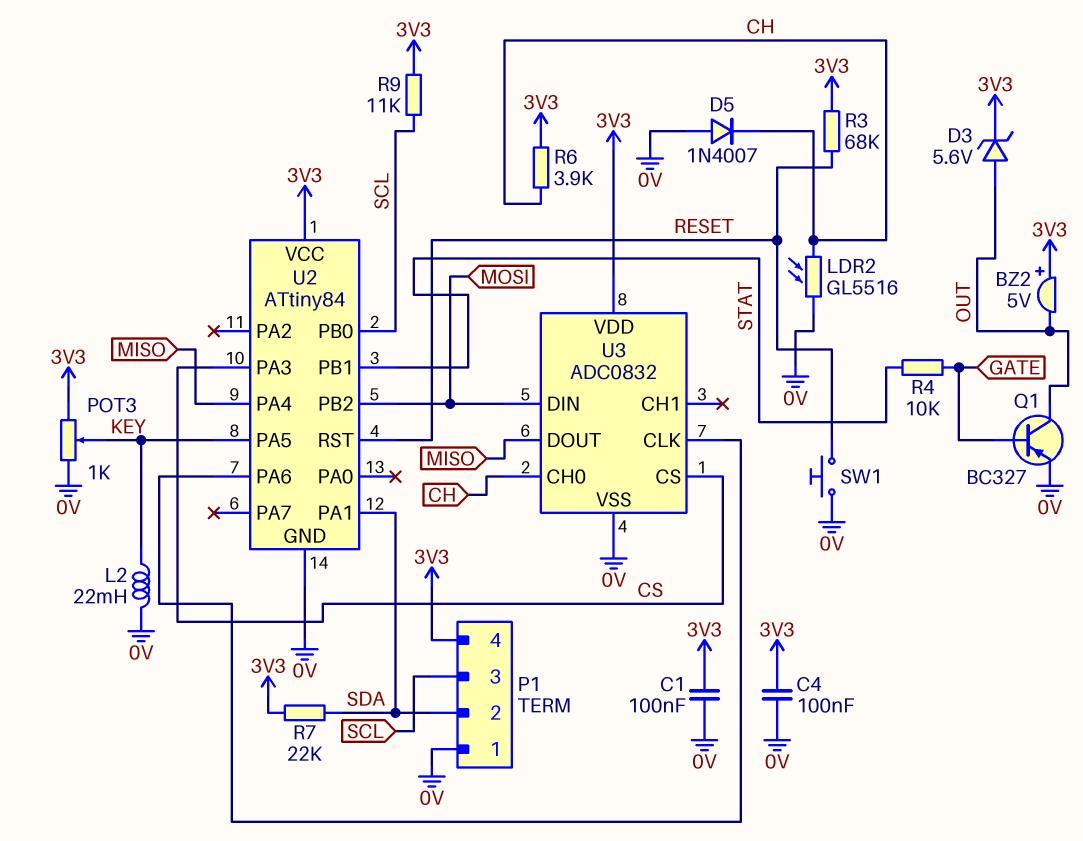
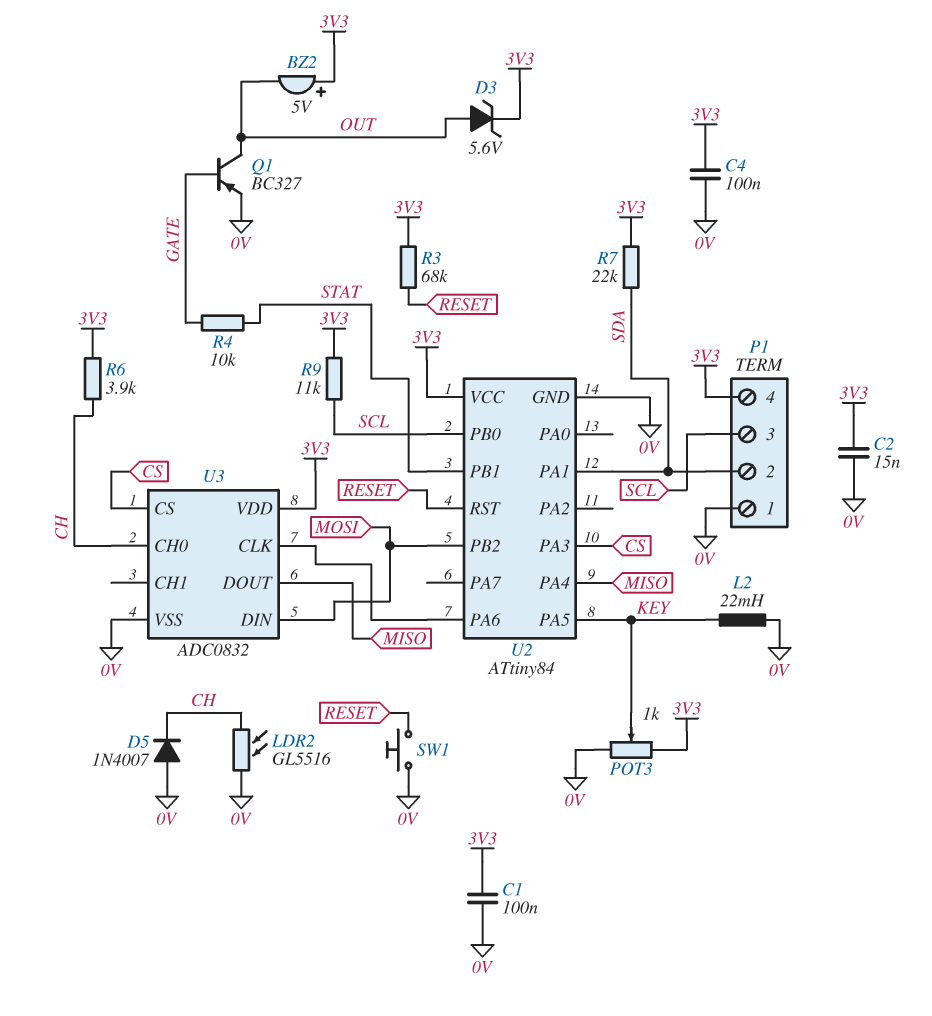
C2: none -> 15nF (0V, 3V3)

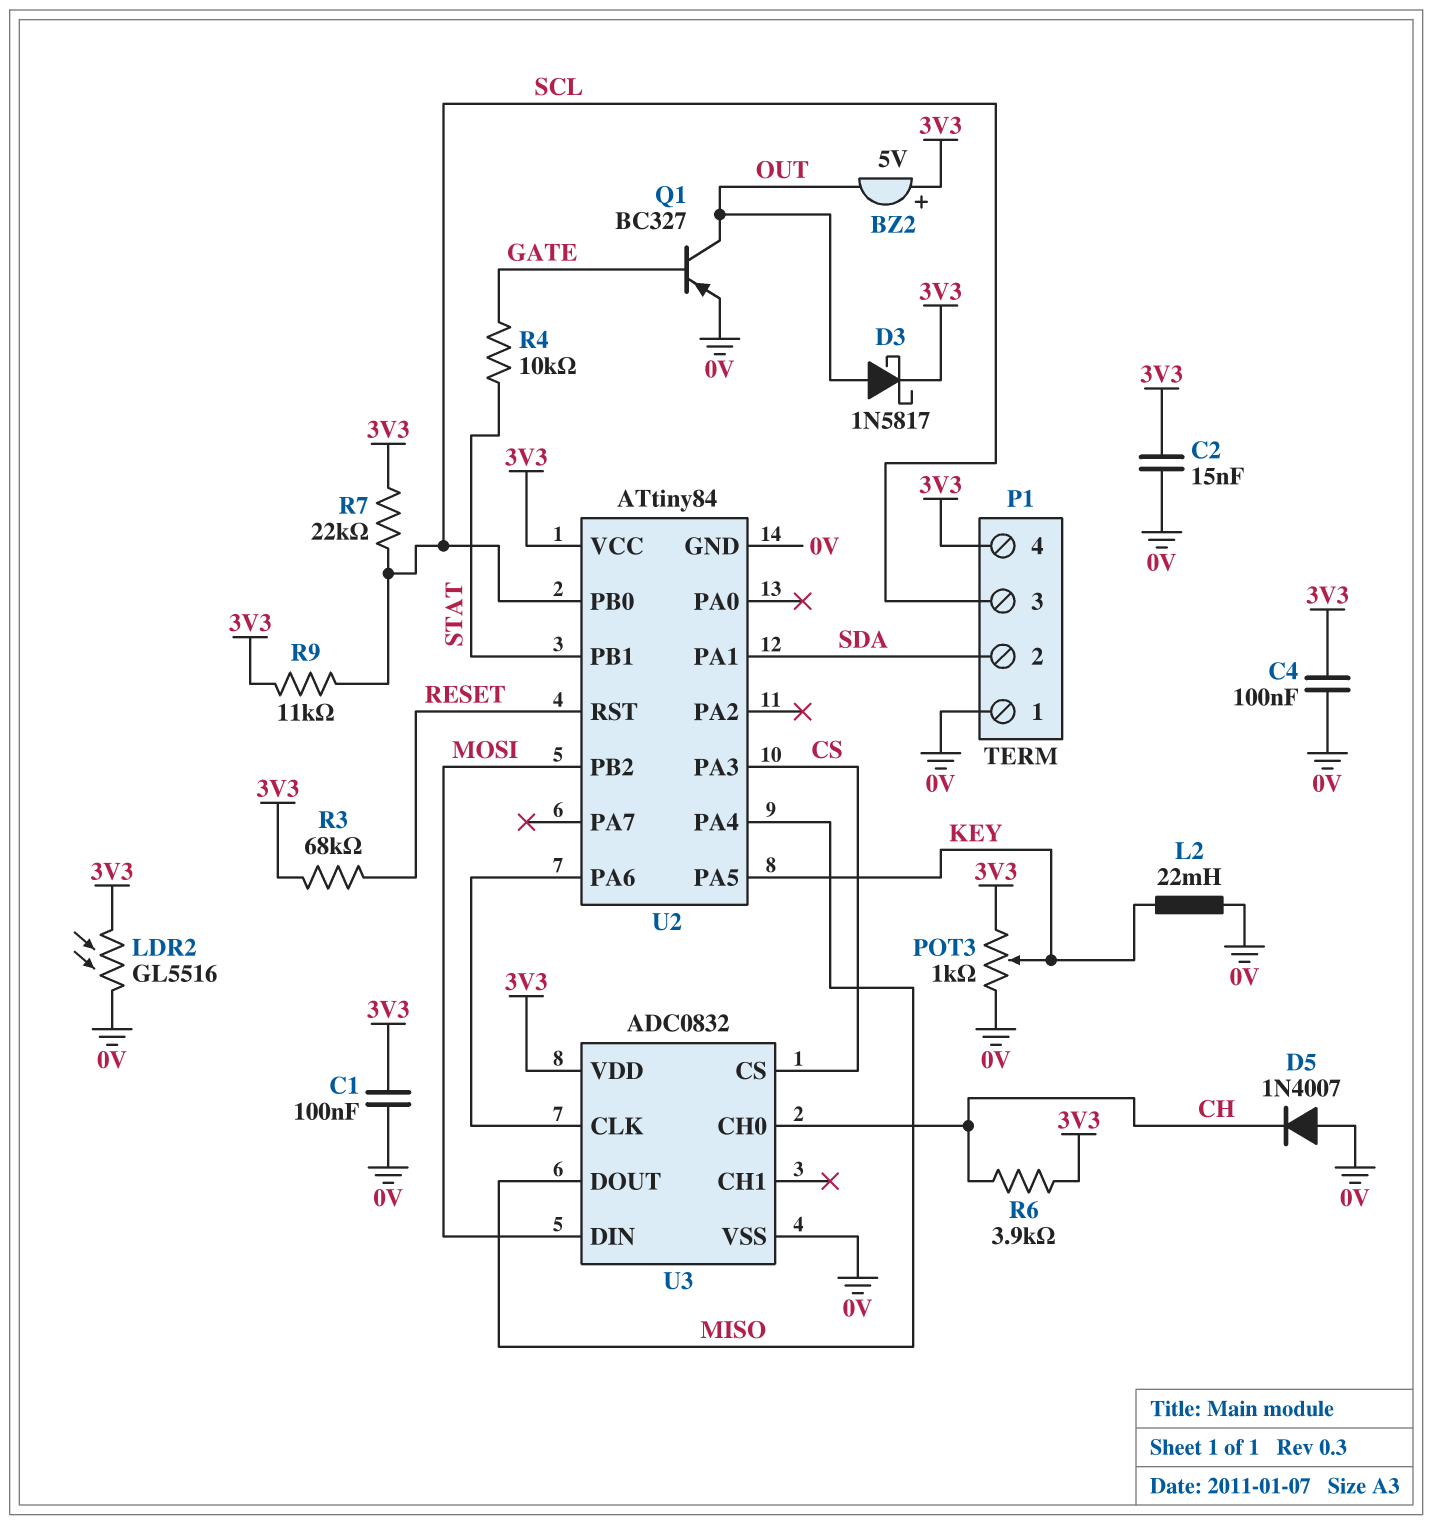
D3: zener 5.6V (A OUT, K 3V3) -> schottky 1N5817 (A OUT, K 3V3)
LDR2: GL5516 (0V, CH) -> GL5516 (0V, 3V3)
R7: 22k (3V3, SDA) -> 22k (3V3, SCL)
SW1: button (0V, RESET) -> none

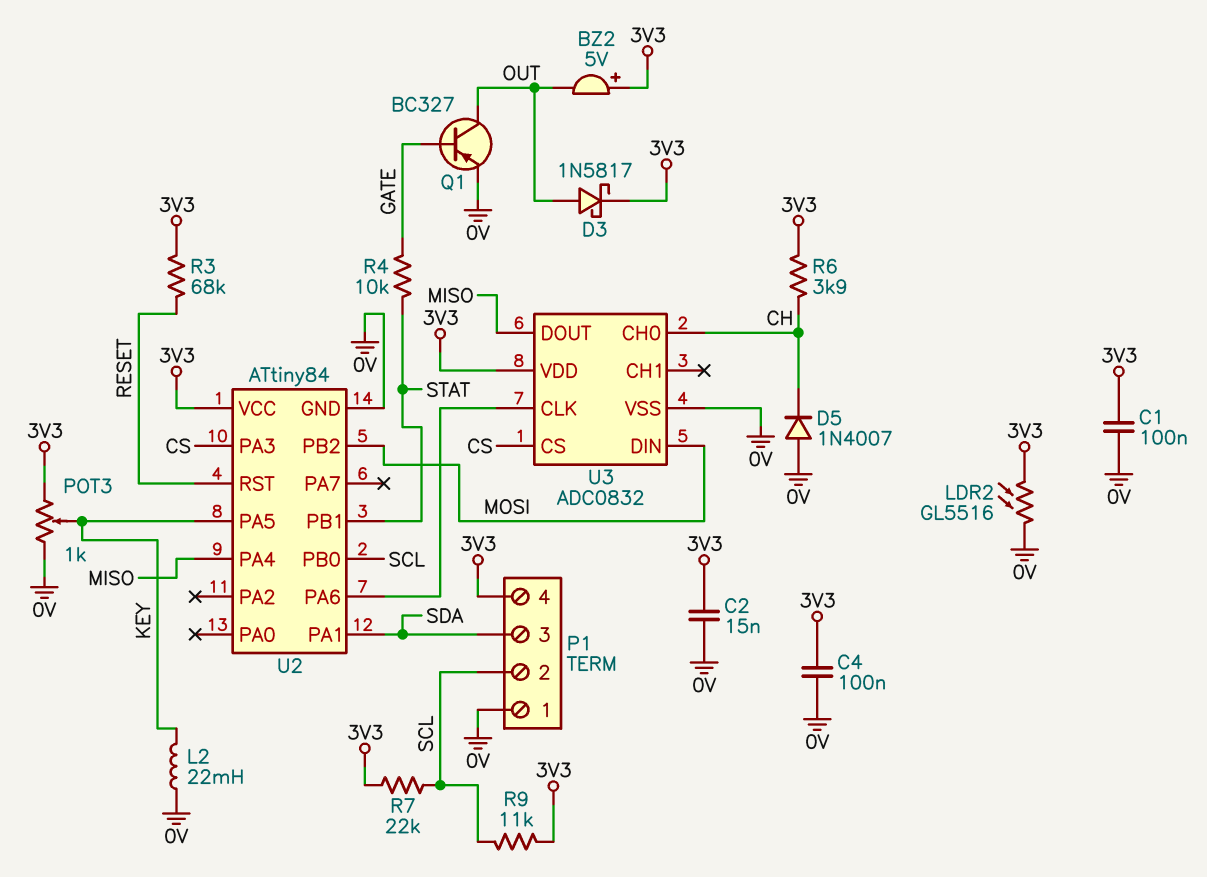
P1 pin 2: SDA -> SCL
P1 pin 3: SCL -> SDA

